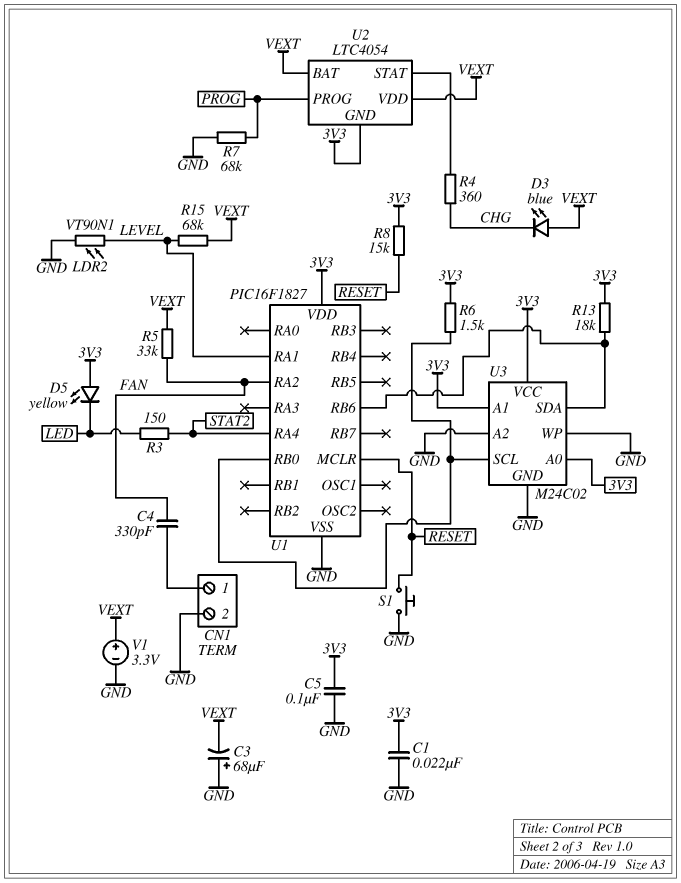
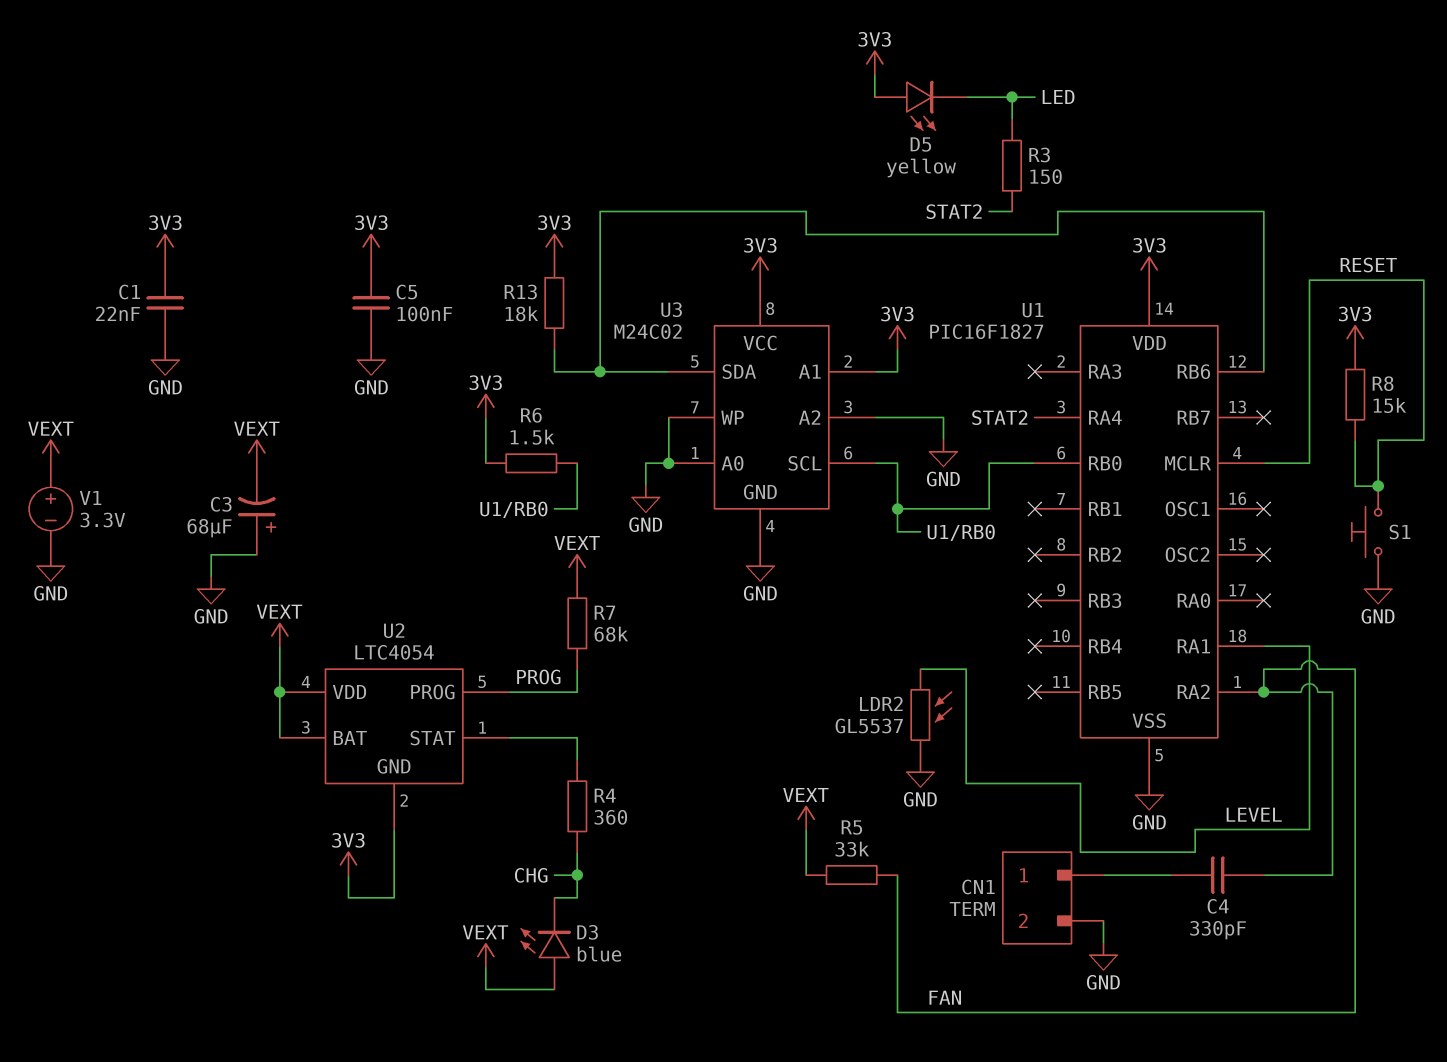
LDR2: VT90N1 (GND, LEVEL) -> GL5537 (GND, LEVEL)
R7: 68k (GND, PROG) -> 68k (PROG, VEXT)
R15: 68k (LEVEL, VEXT) -> none
U3 pin A0: 3V3 -> GND

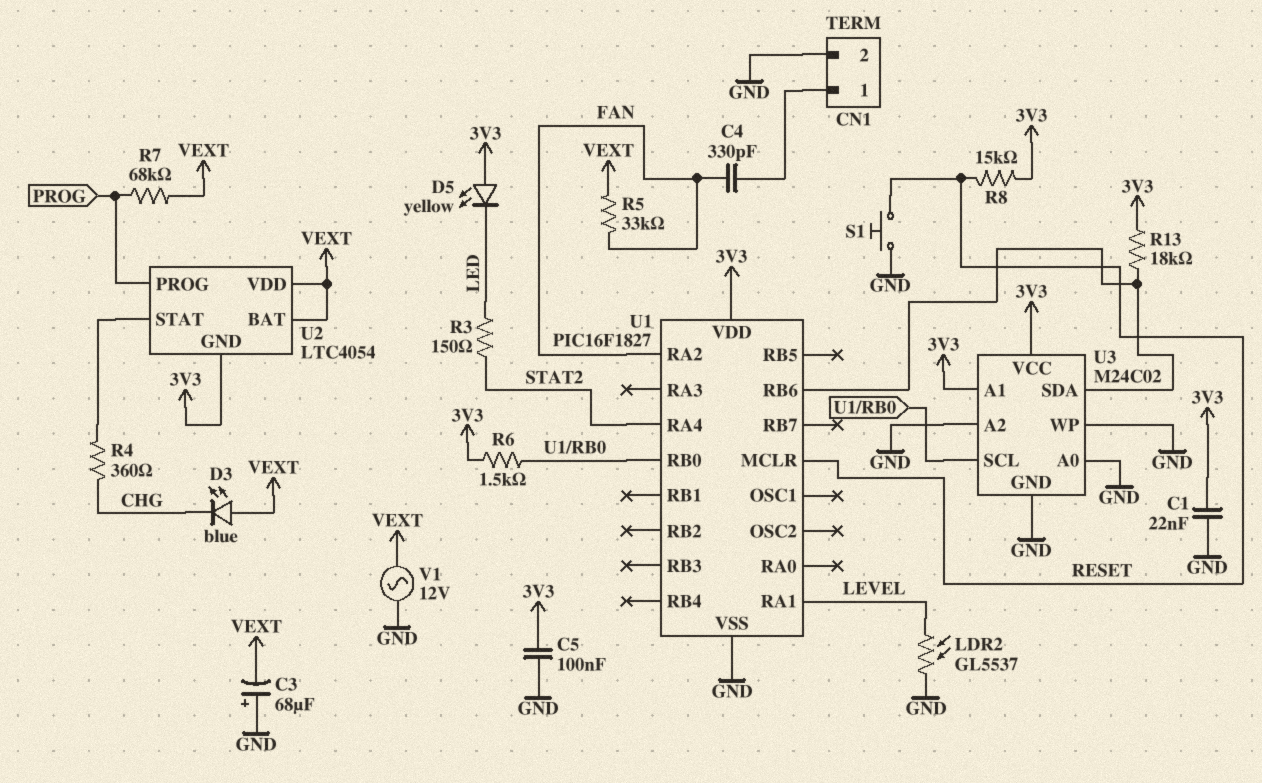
V1: 3.3V (plus VEXT, minus GND) -> AC 12V (GND, VEXT)

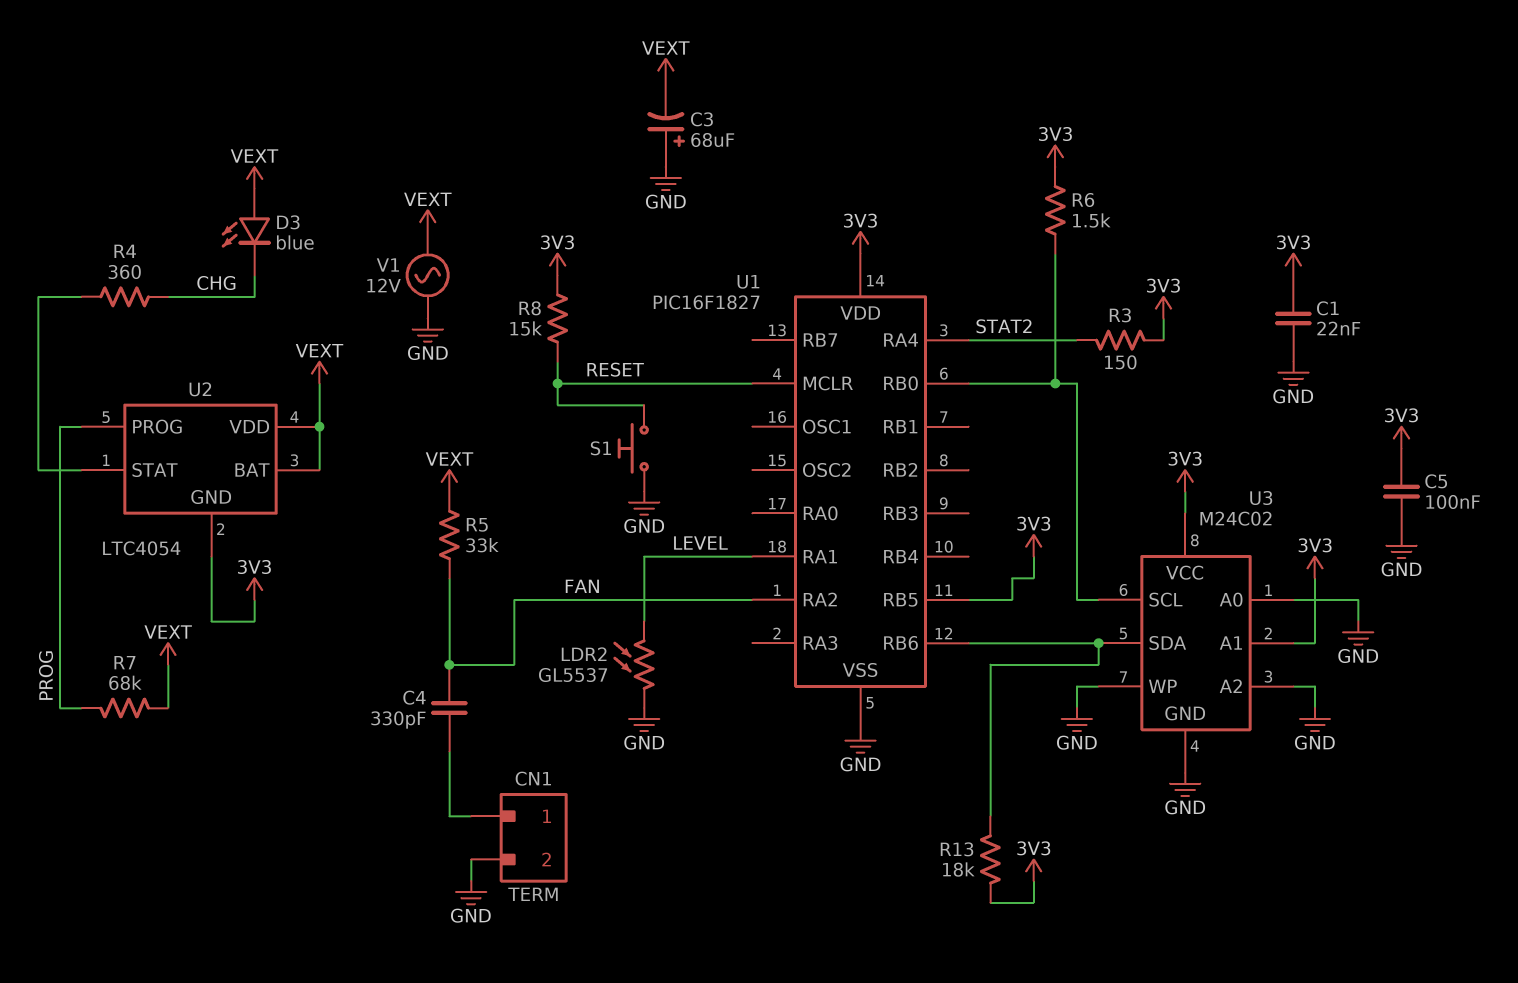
D5: LED yellow (A 3V3, K LED) -> none
R3: 150 (LED, STAT2) -> 150 (3V3, STAT2)
U1 pin RB5: none -> 3V3

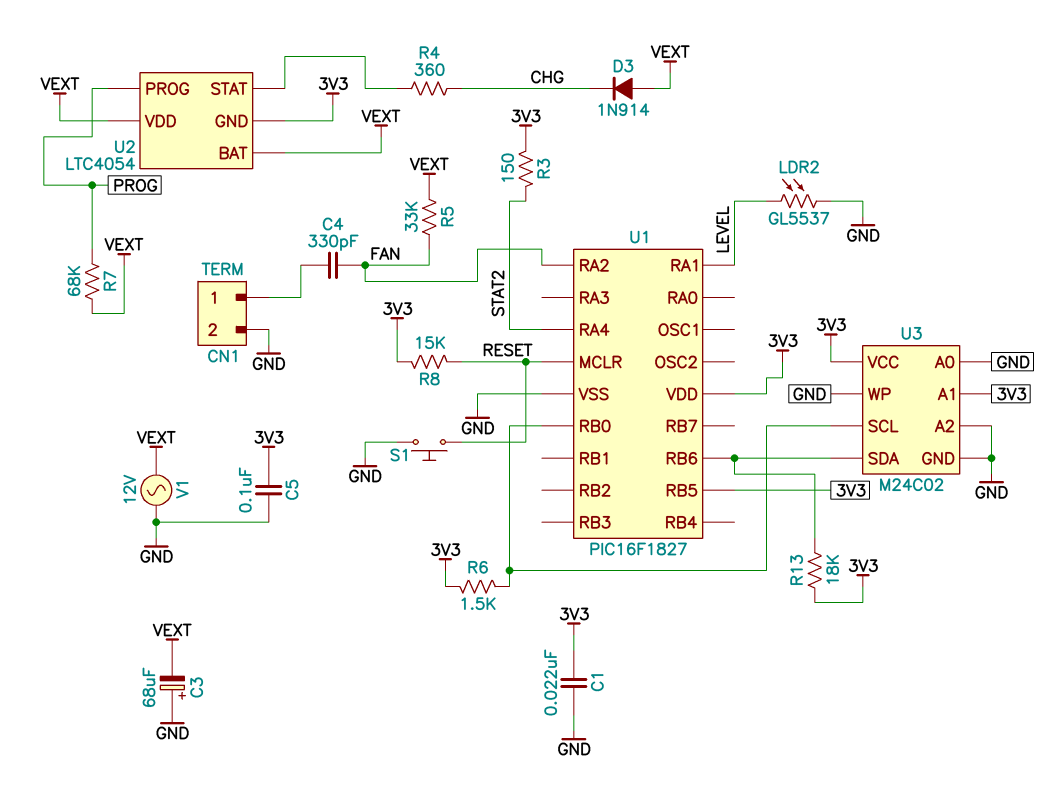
D3: LED blue (A VEXT, K CHG) -> diode 1N914 (A VEXT, K CHG)

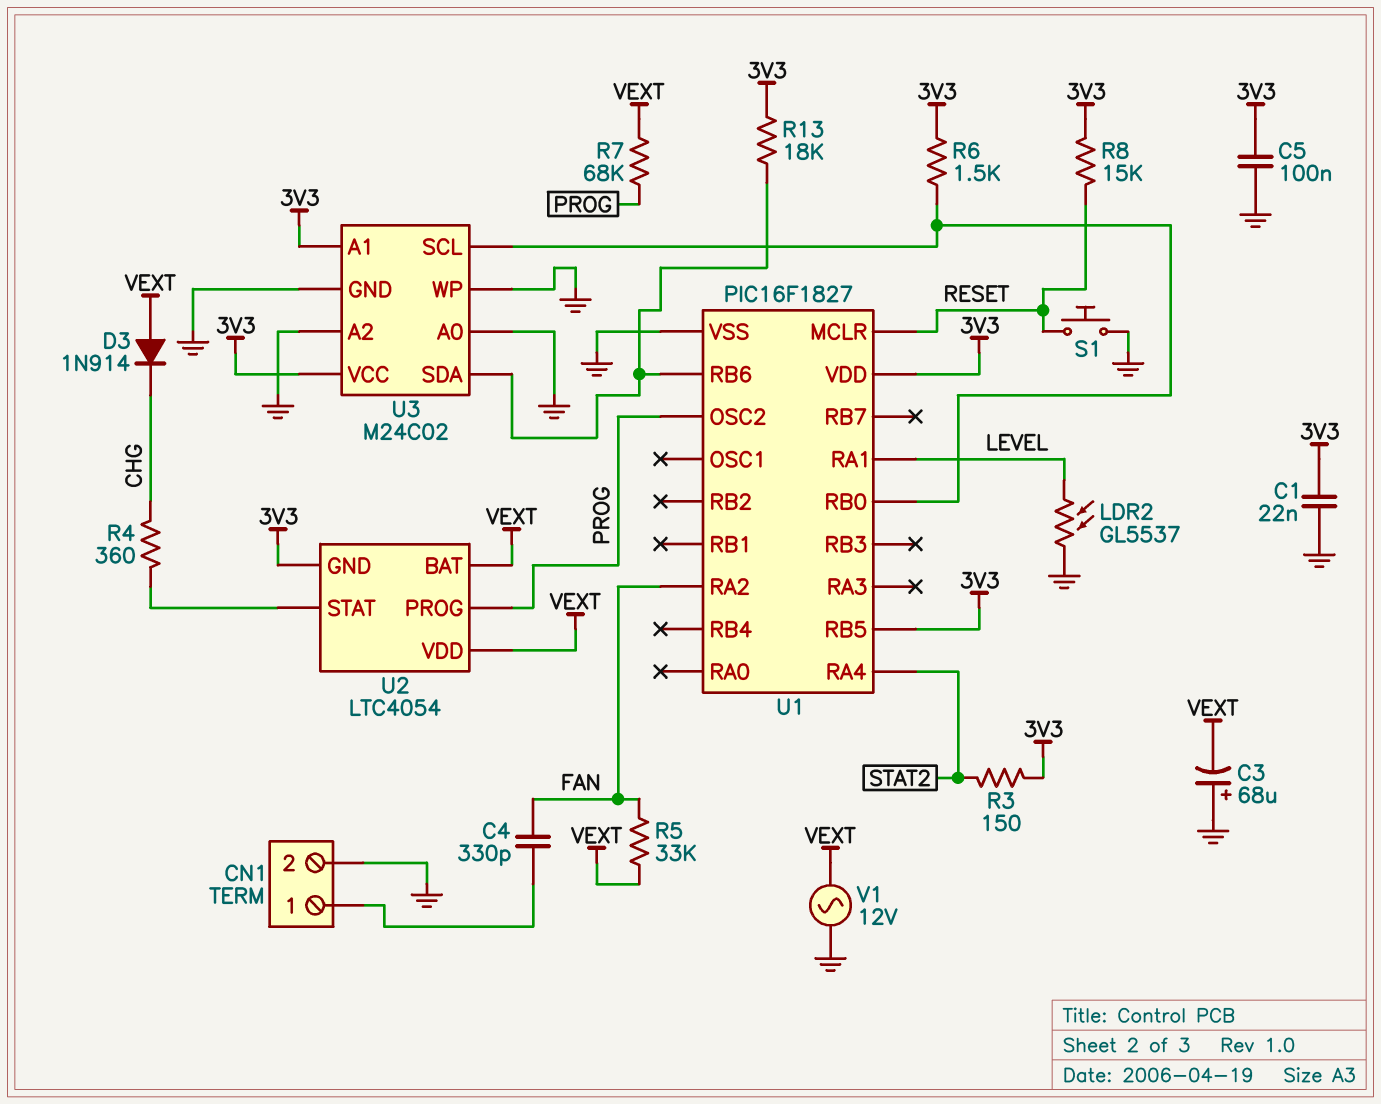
U1 pin OSC2: none -> PROG

